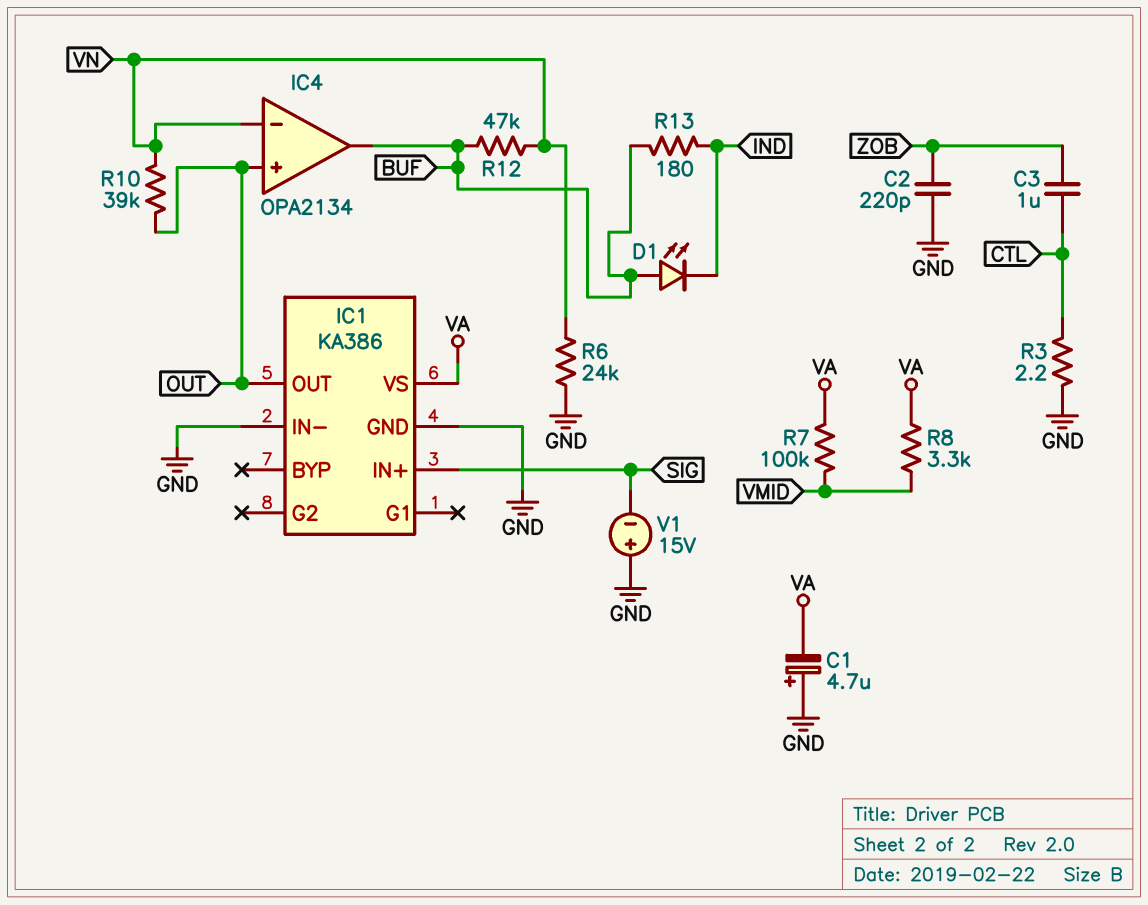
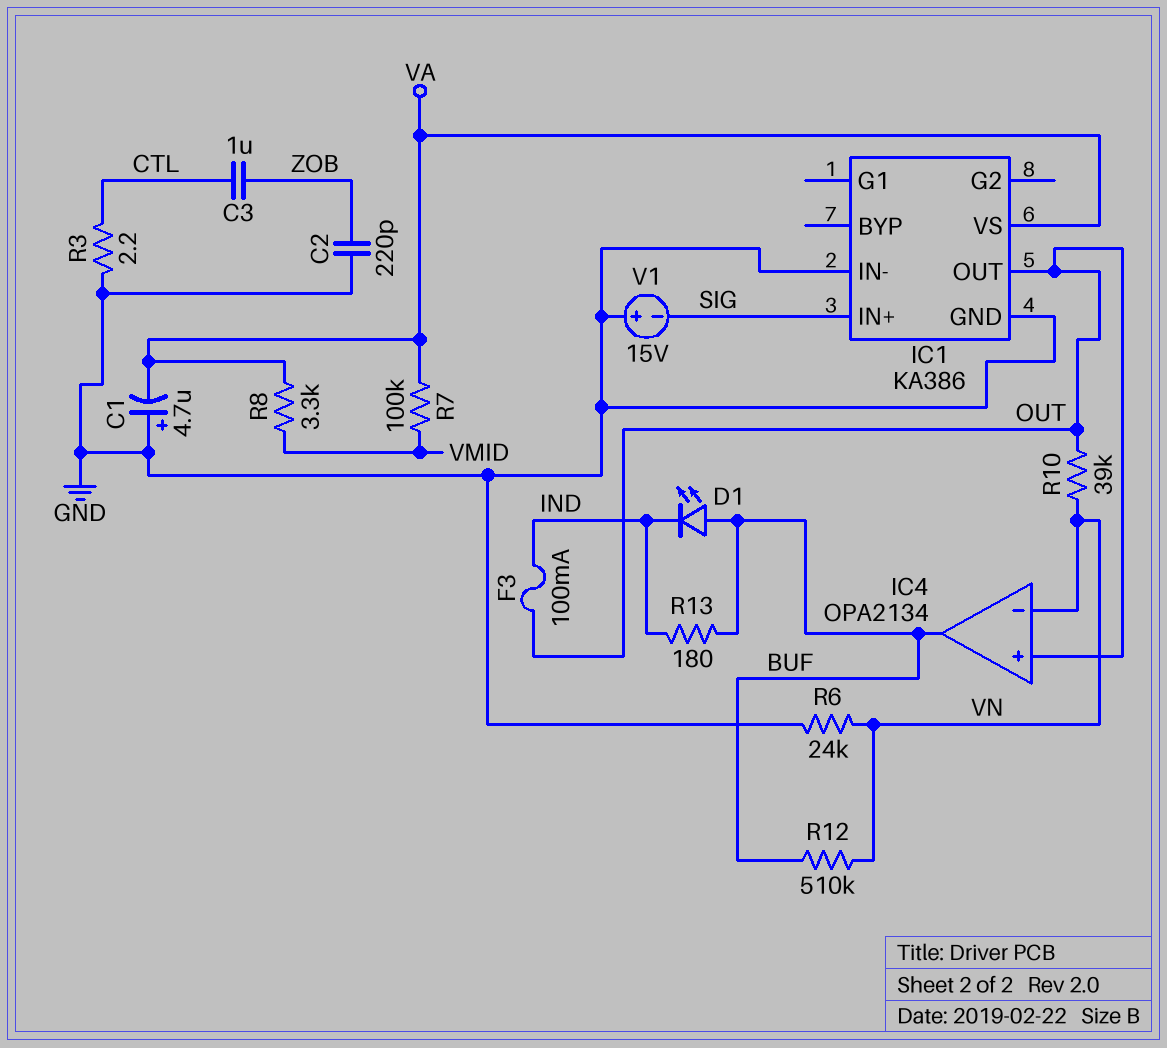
F3: none -> 100mA (IND, OUT)
R12: 47k (BUF, VN) -> 510k (BUF, VN)

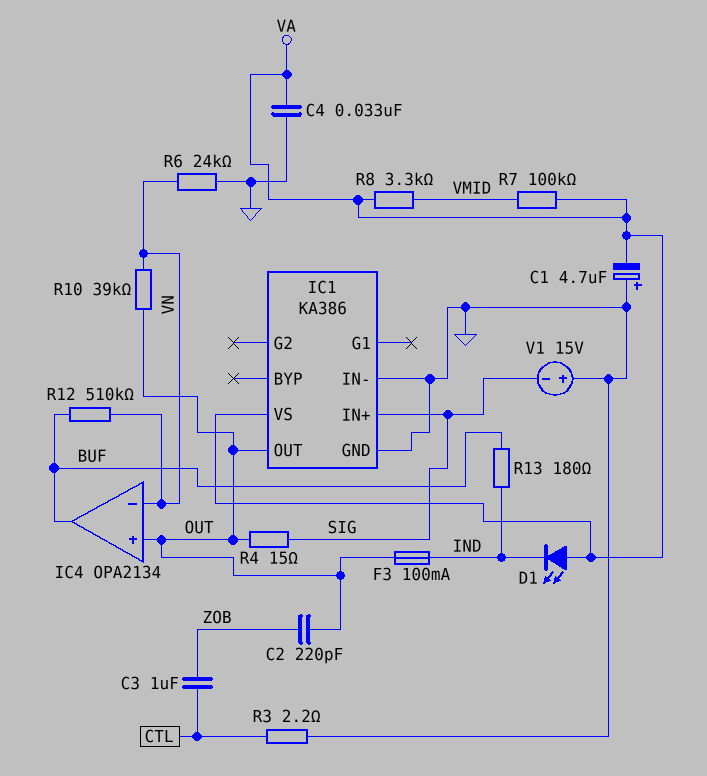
C2: 220pF (GND, ZOB) -> 220pF (OUT, ZOB)
C4: none -> 33nF (GND, VA)
D1: LED (A BUF, K IND) -> LED (A VA, K IND)
R4: none -> 15 (OUT, SIG)

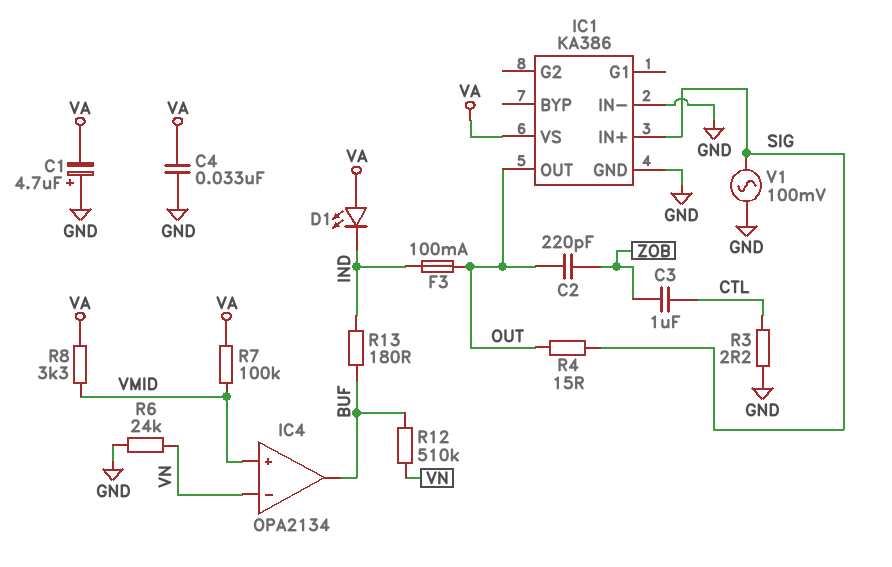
IC4 pin in+: OUT -> VMID
R10: 39k (OUT, VN) -> none
V1: 15V (plus GND, minus SIG) -> AC 100mV (GND, SIG)

